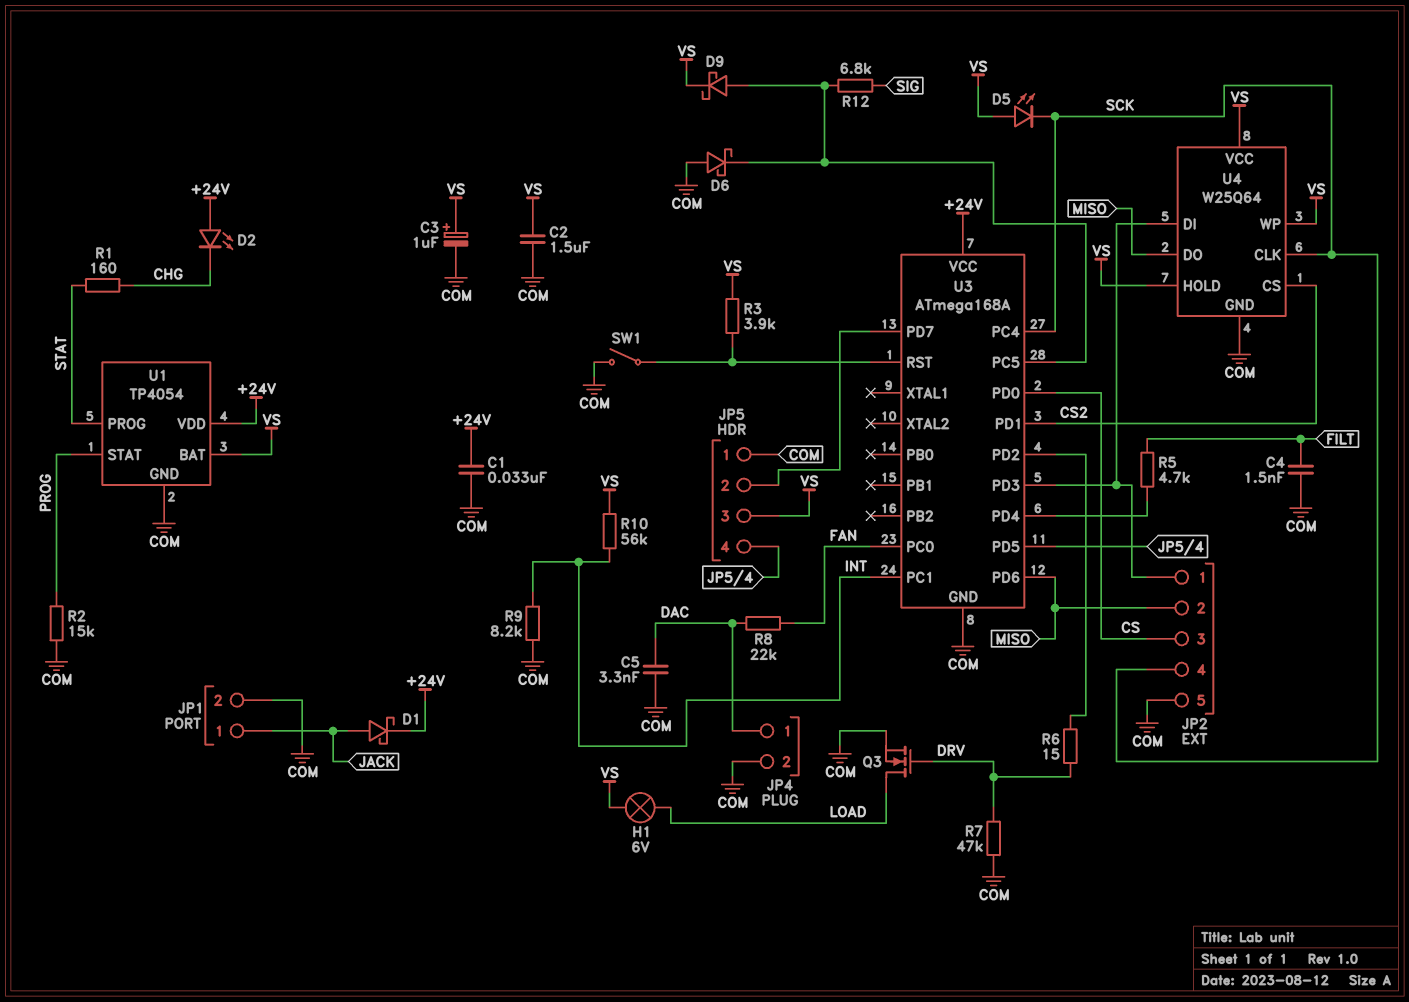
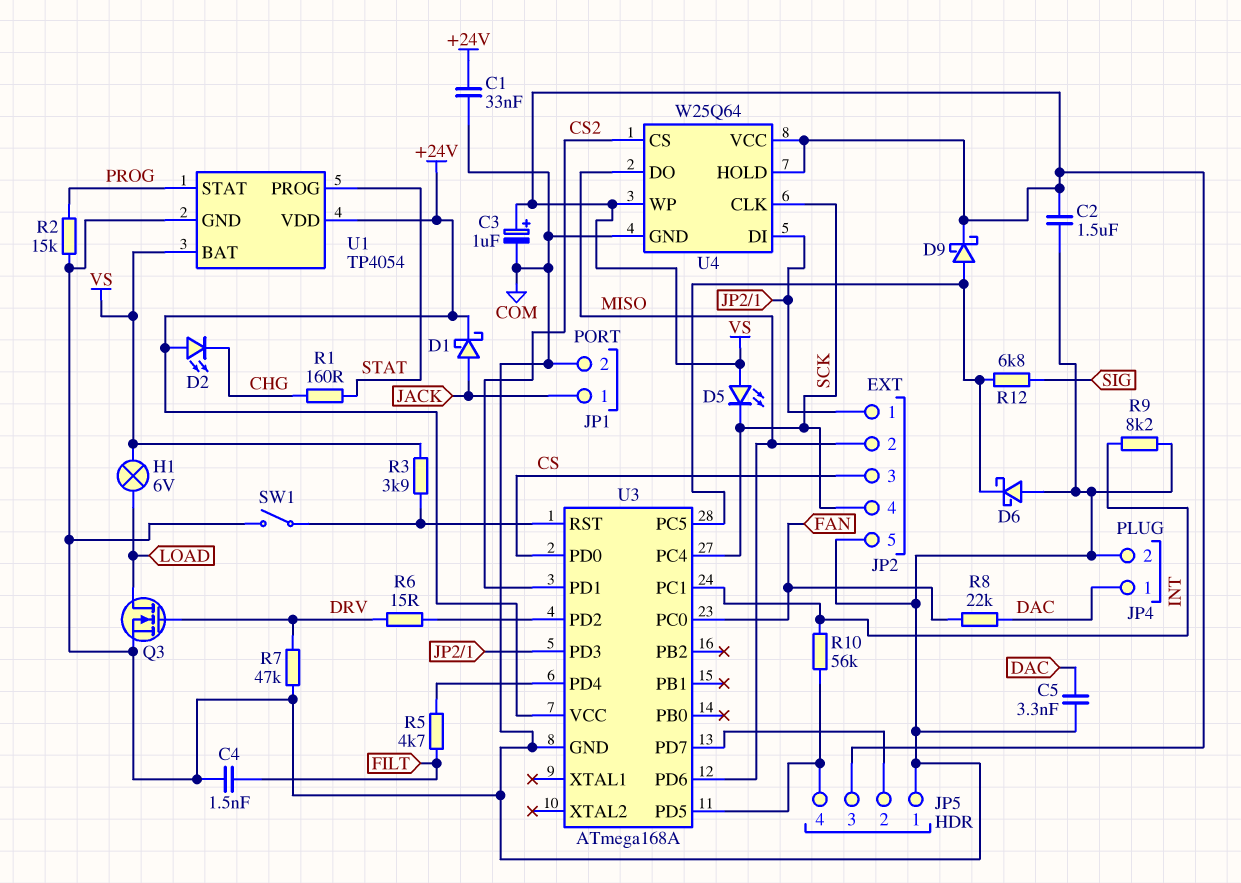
R10: 56k (INT, VS) -> 56k (INT, JP5/4)

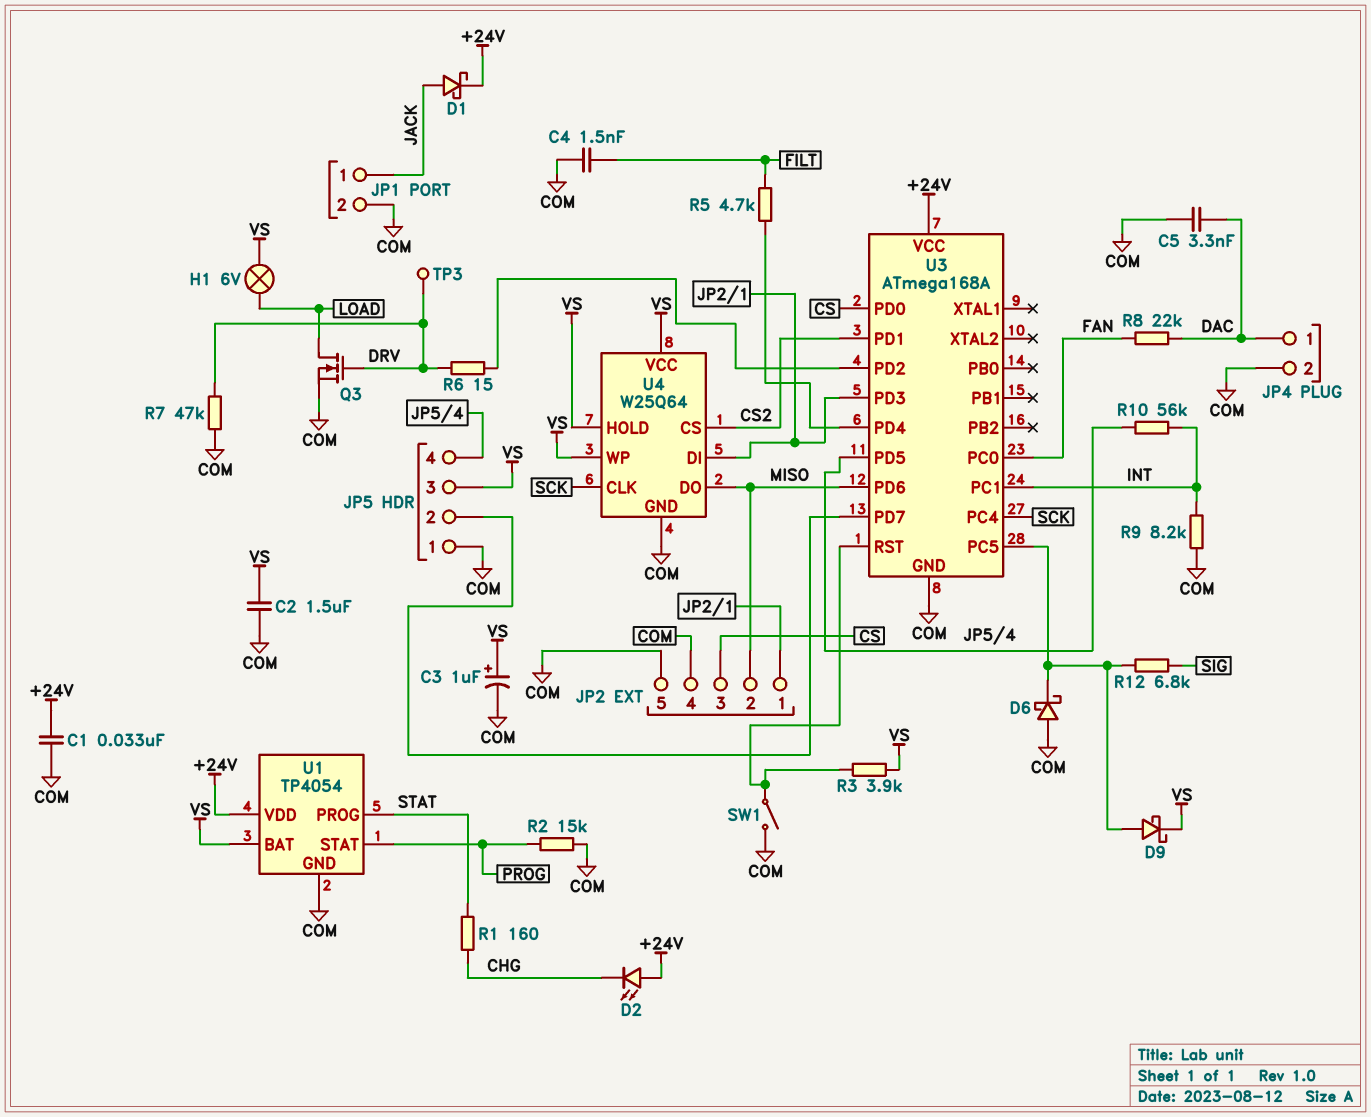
D5: LED (A VS, K SCK) -> none
JP2 pin 4: SCK -> COM
TP3: none -> test point (DRV)

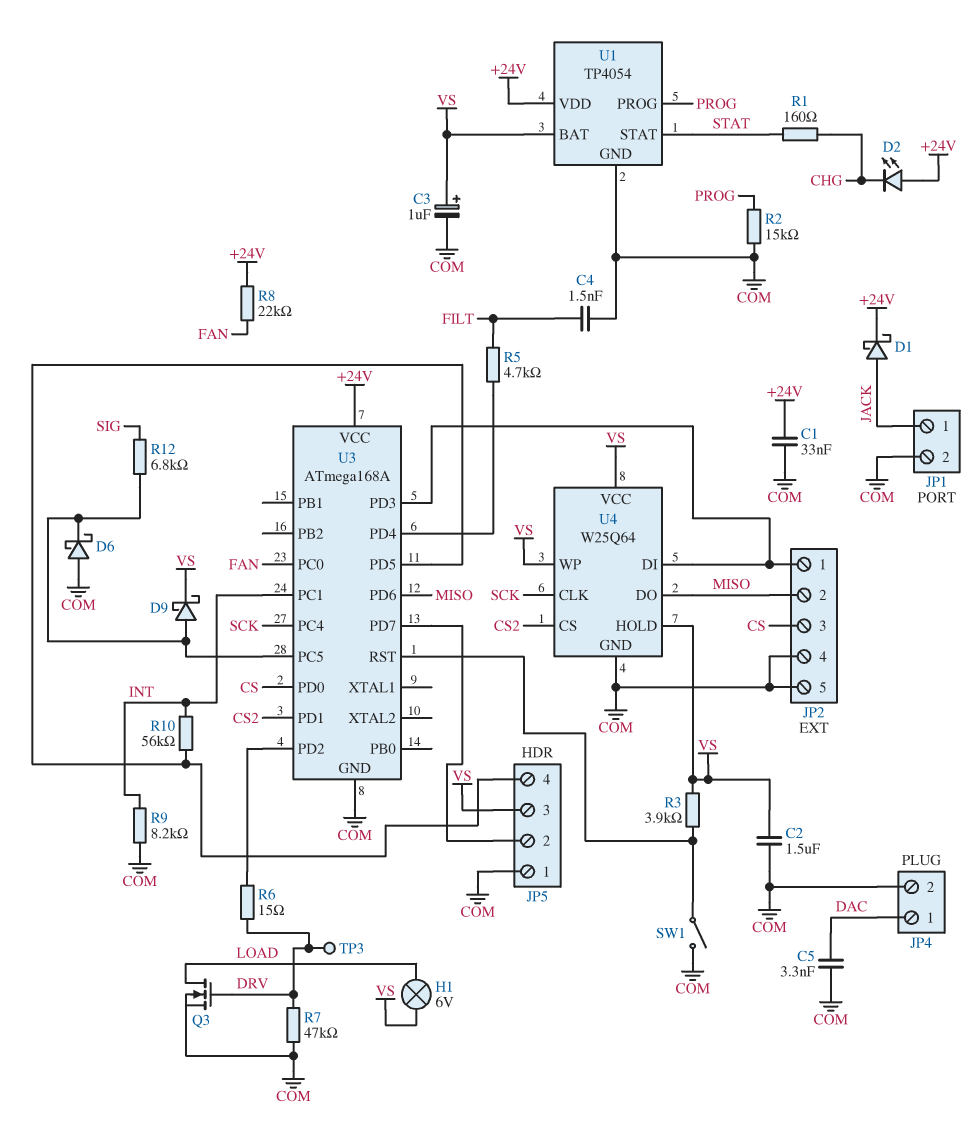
R8: 22k (DAC, FAN) -> 22k (+24V, FAN)
U1 pin PROG: STAT -> PROG
U1 pin STAT: PROG -> STAT

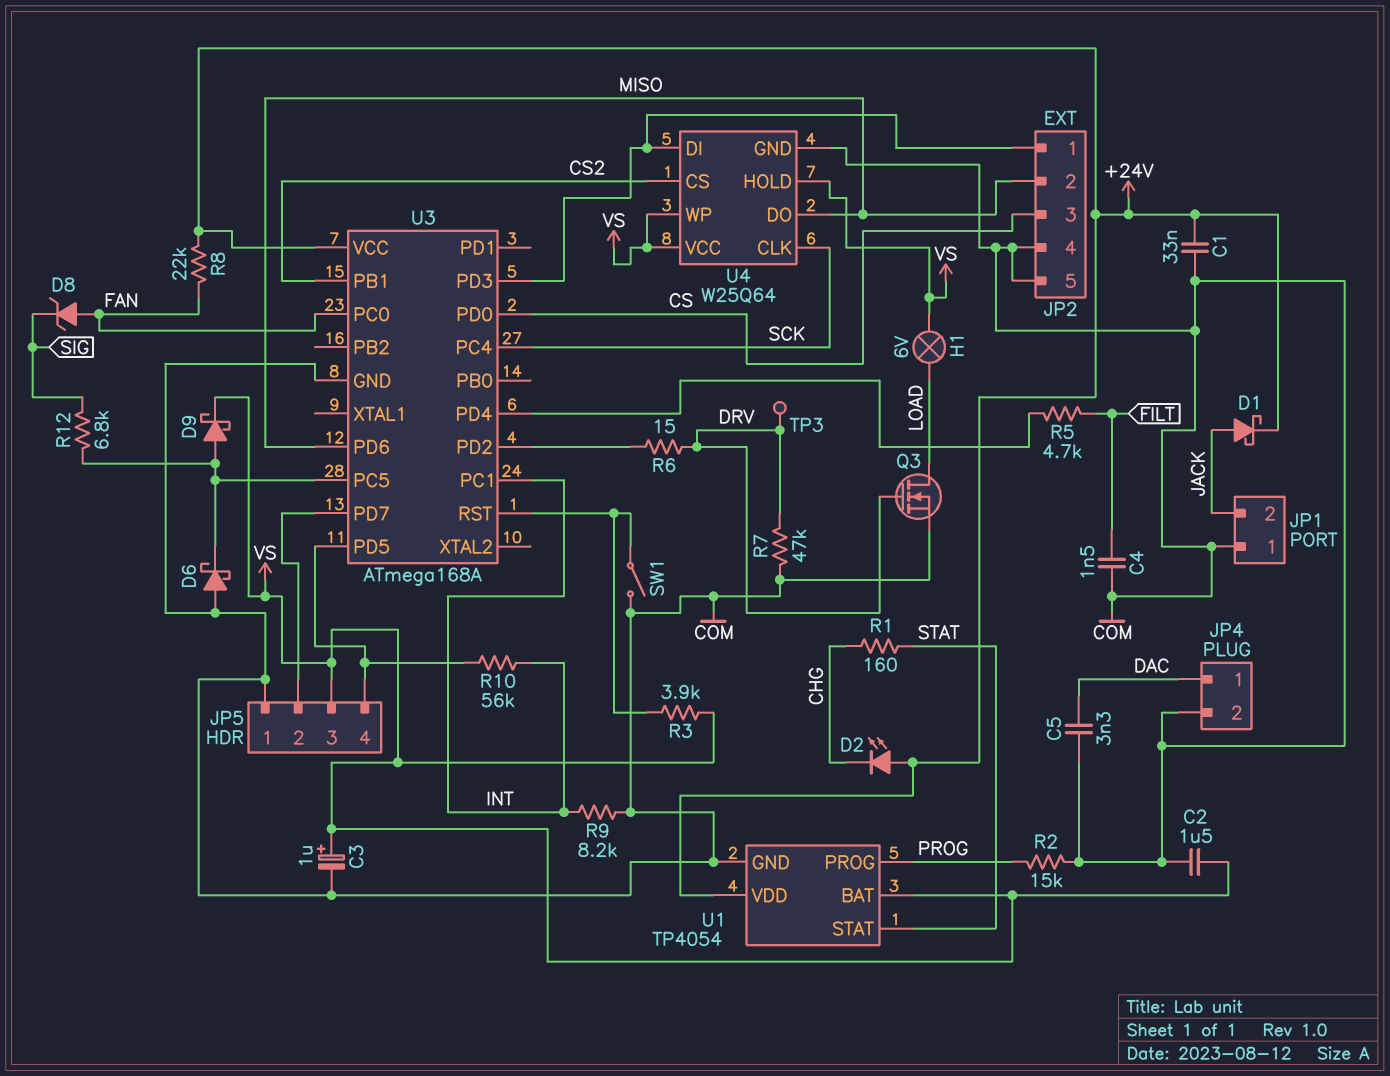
D8: none -> zener (A FAN, K SIG)
JP1 pin 1: JACK -> COM
JP1 pin 2: COM -> JACK
U3 pin PB1: none -> CS2
U3 pin PD1: CS2 -> none

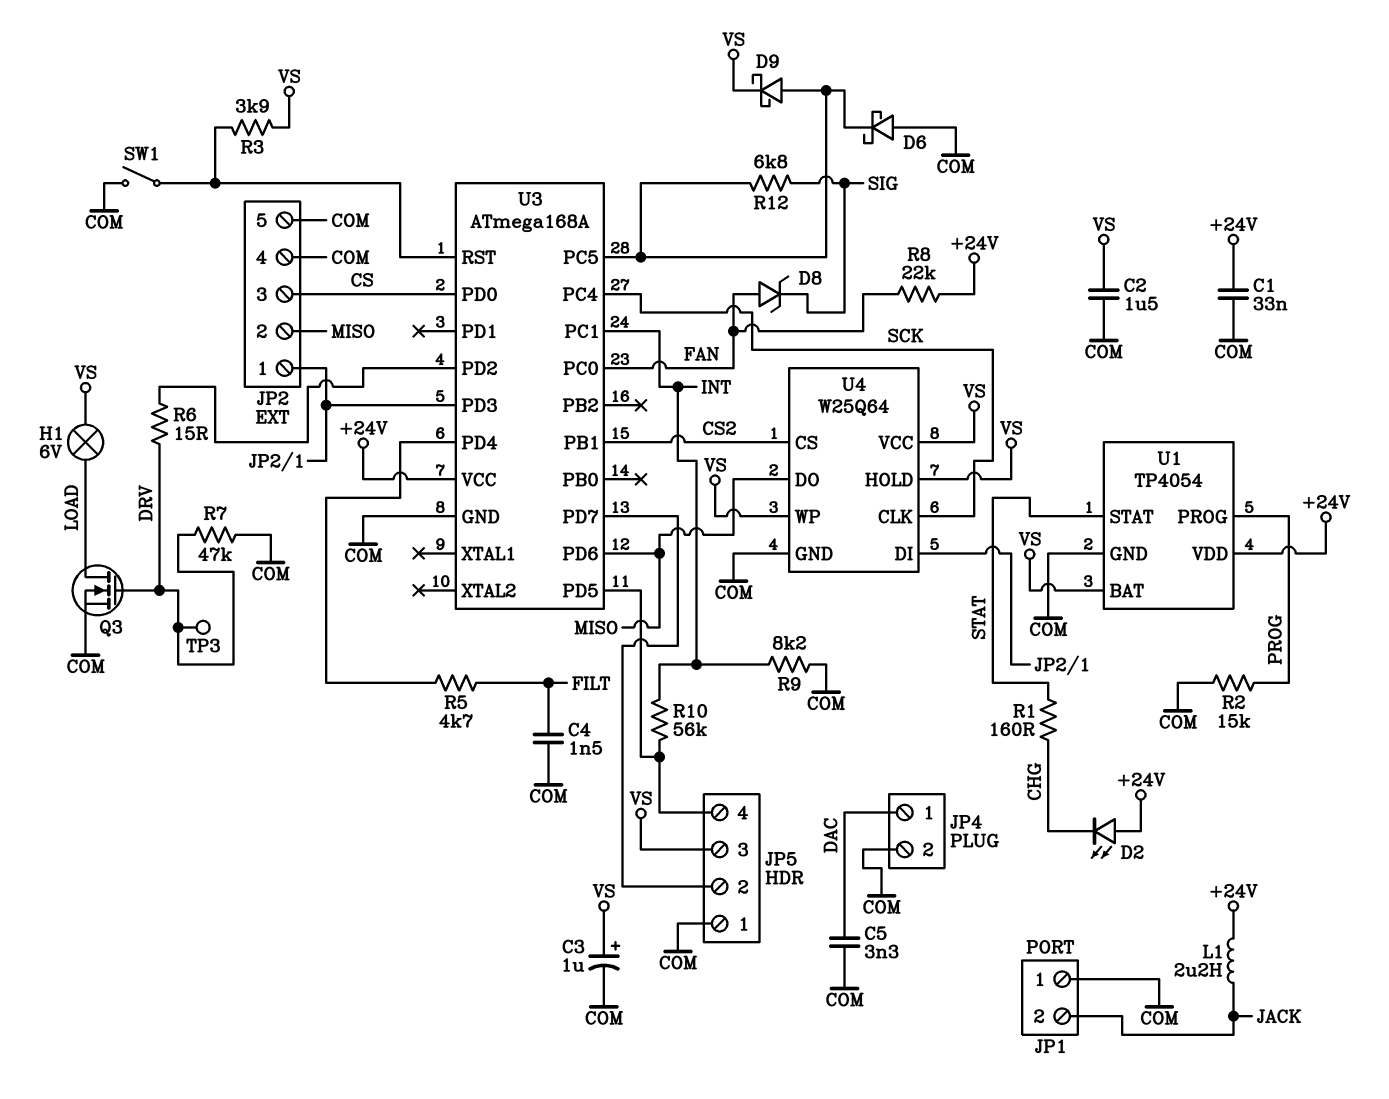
D1: schottky (A JACK, K +24V) -> none
L1: none -> 2.2uH (+24V, JACK)

